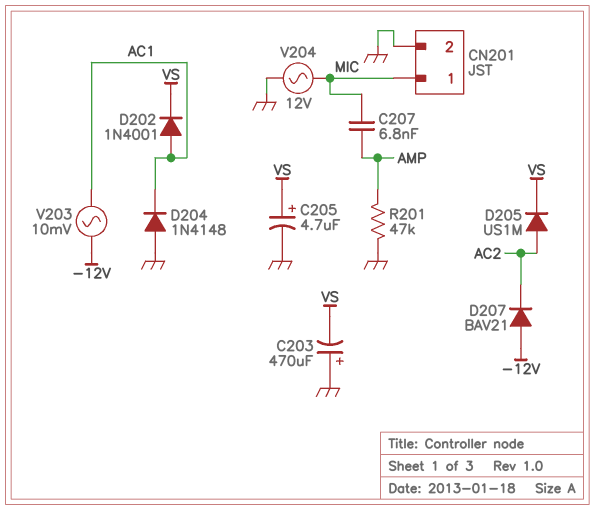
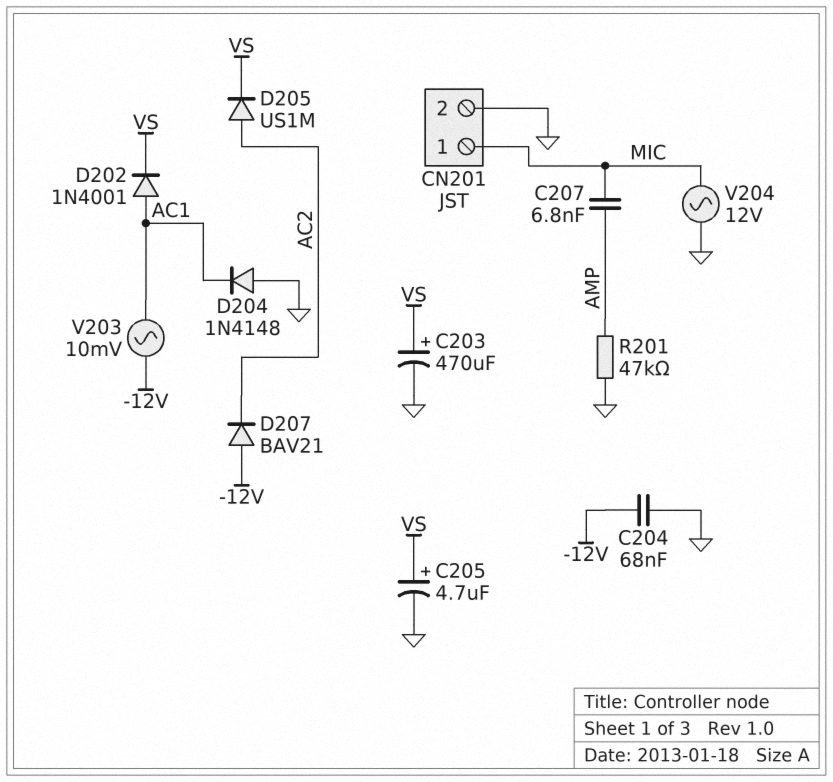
C203: 470uF (plus GND, minus VS) -> 470uF (plus VS, minus GND)
C204: none -> 68nF (-12V, GND)

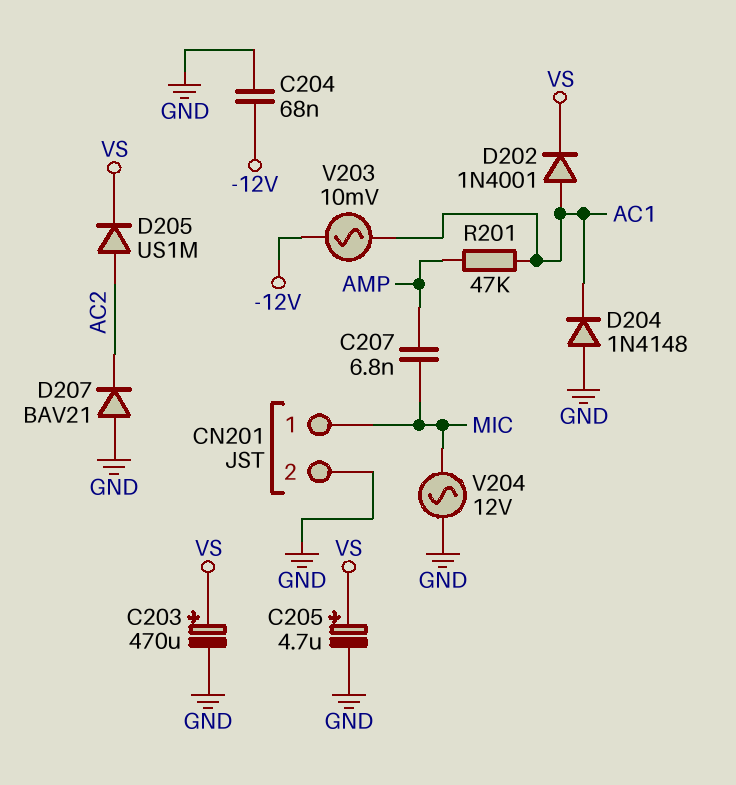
D207: diode BAV21 (A -12V, K AC2) -> diode BAV21 (A GND, K AC2)
R201: 47k (AMP, GND) -> 47k (AC1, AMP)

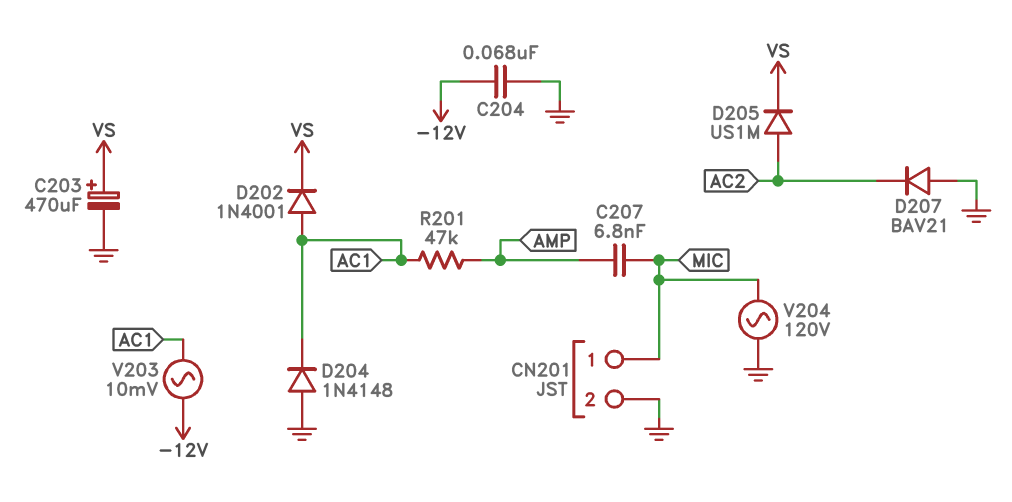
C205: 4.7uF (plus VS, minus GND) -> none
V204: AC 12V (GND, MIC) -> AC 120V (GND, MIC)

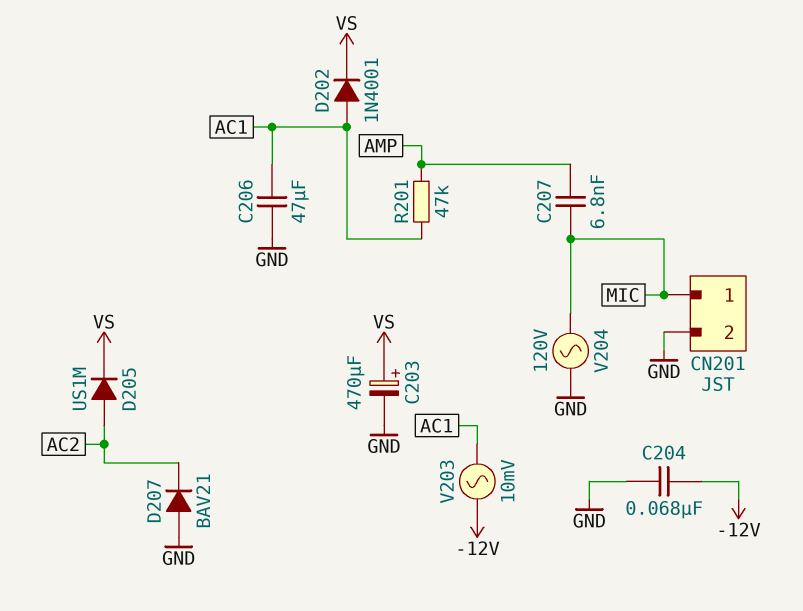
C206: none -> 47uF (AC1, GND)
D204: diode 1N4148 (A GND, K AC1) -> none

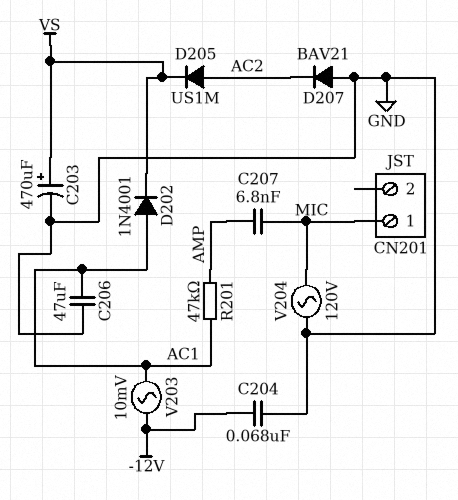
CN201 pin 2: GND -> none

